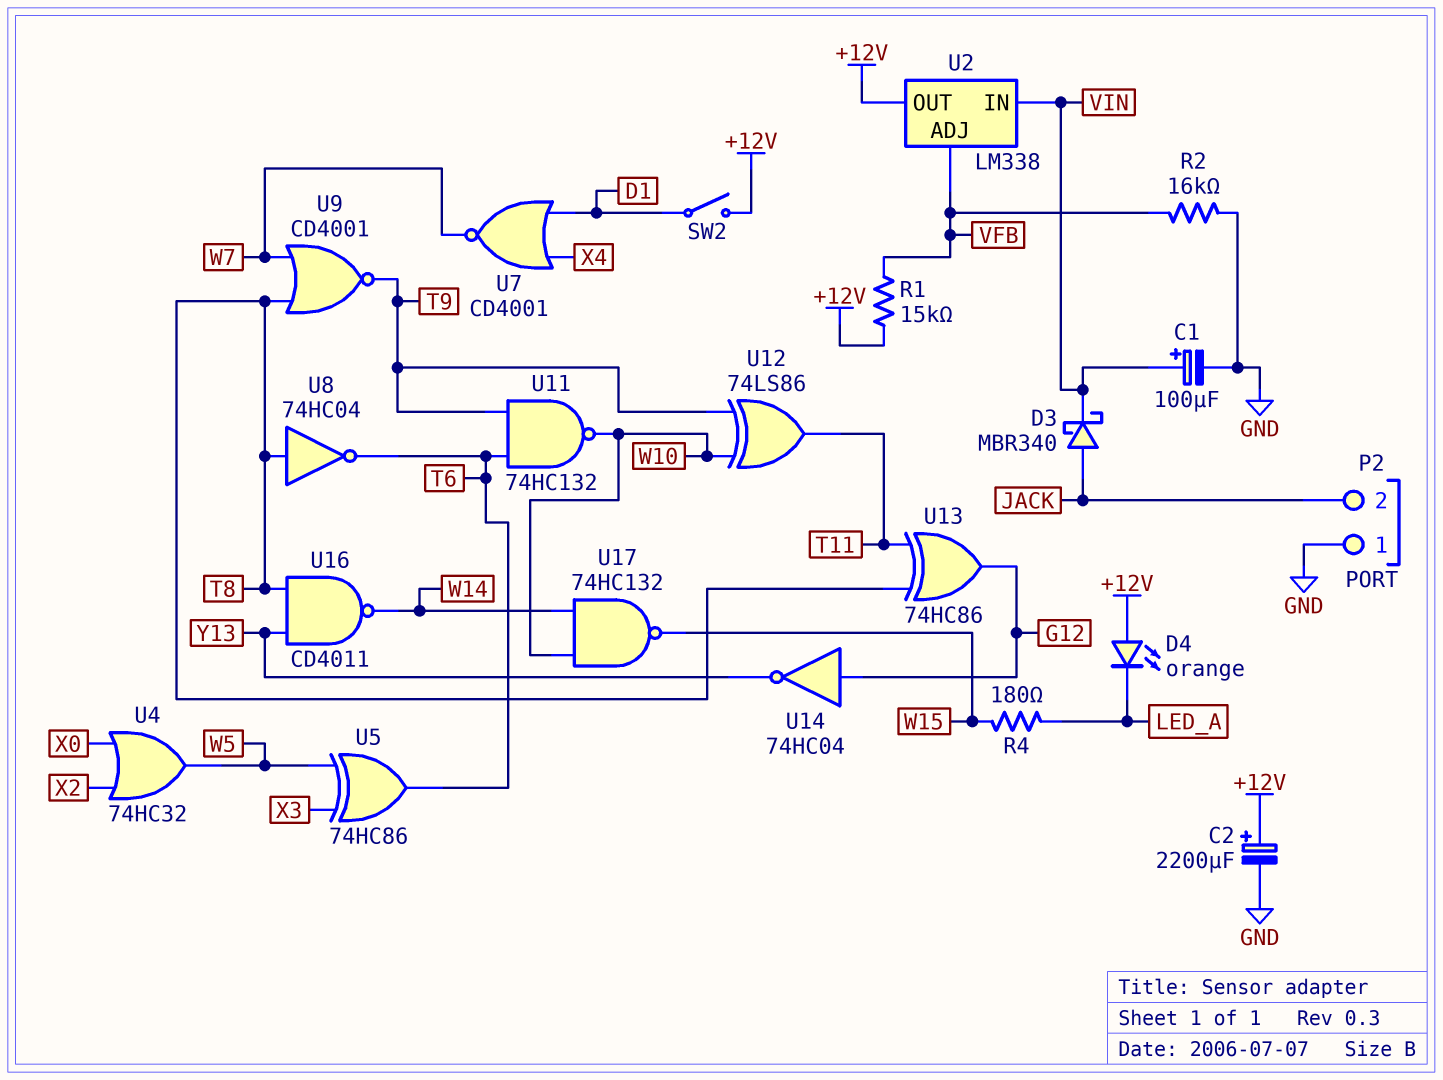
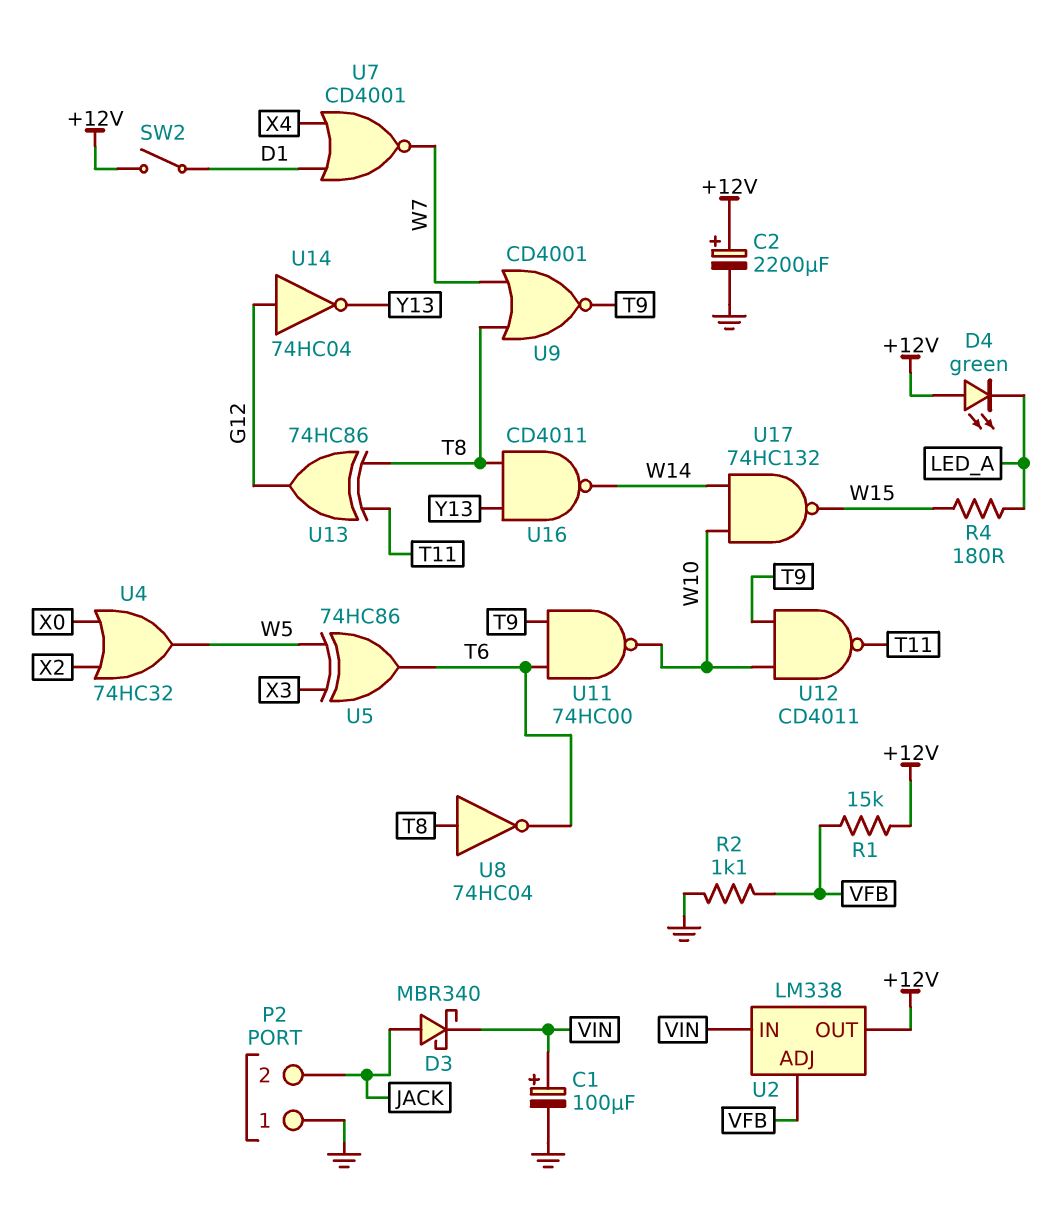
D4: LED orange (A +12V, K LED_A) -> LED green (A +12V, K LED_A)
R2: 16k (GND, VFB) -> 1.1k (GND, VFB)
U11: NAND 74HC132 (in T6, in T9, out W10) -> NAND 74HC00 (in T6, in T9, out W10)
U12: XOR 74LS86 (in T9, in W10, out T11) -> NAND CD4011 (in T9, in W10, out T11)

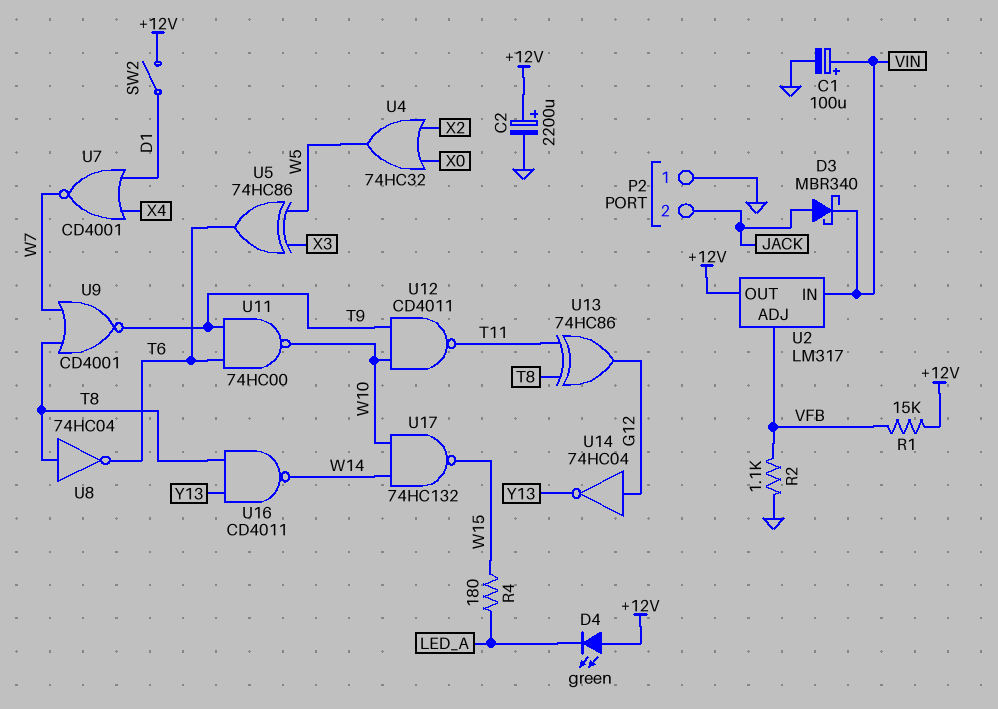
U2: LM338 -> LM317

